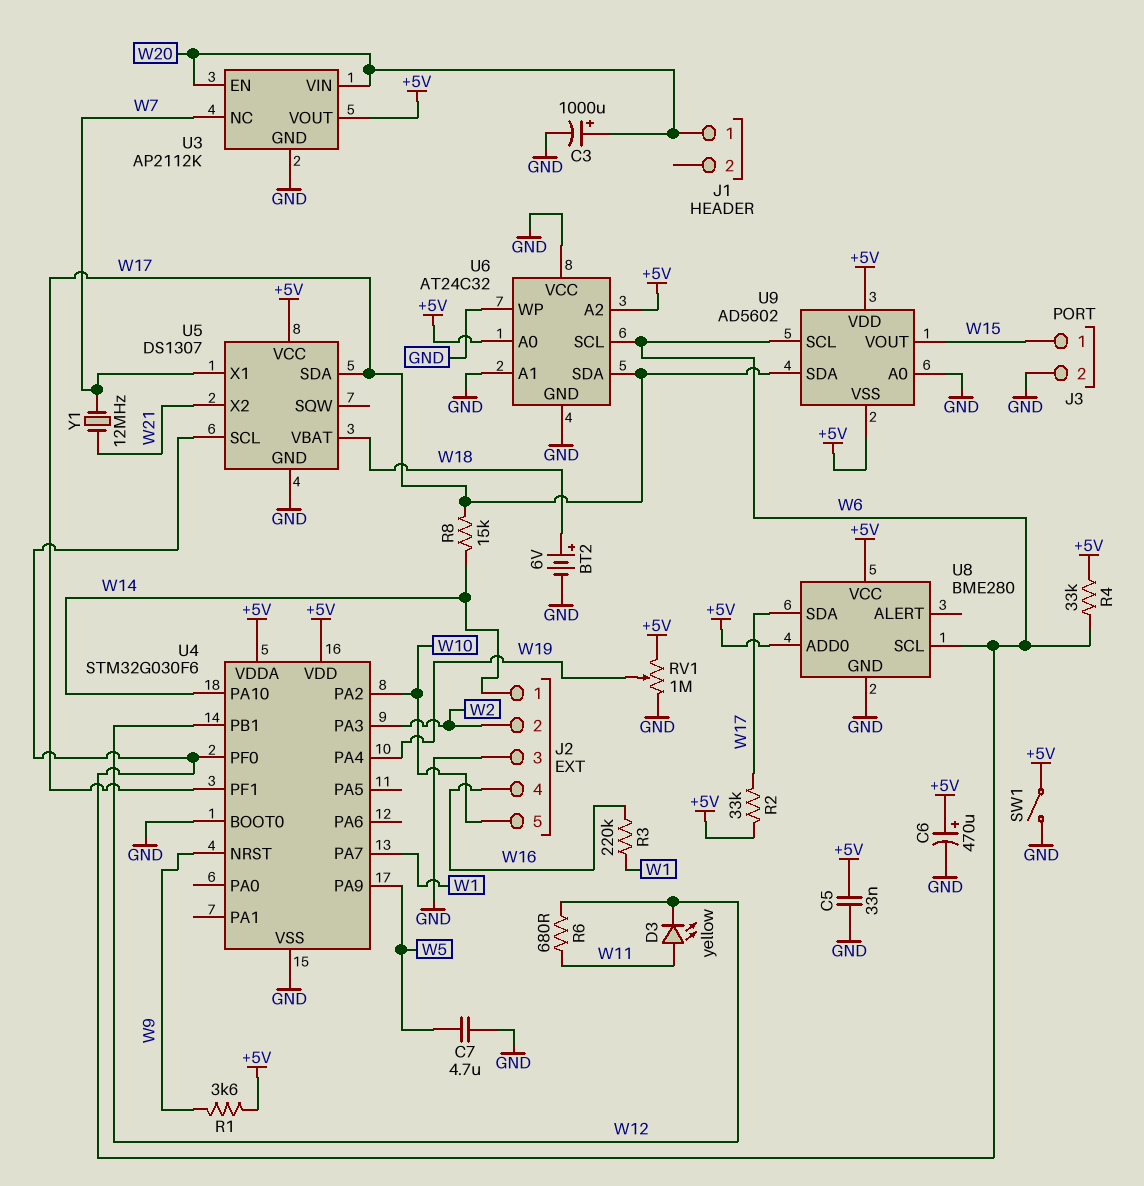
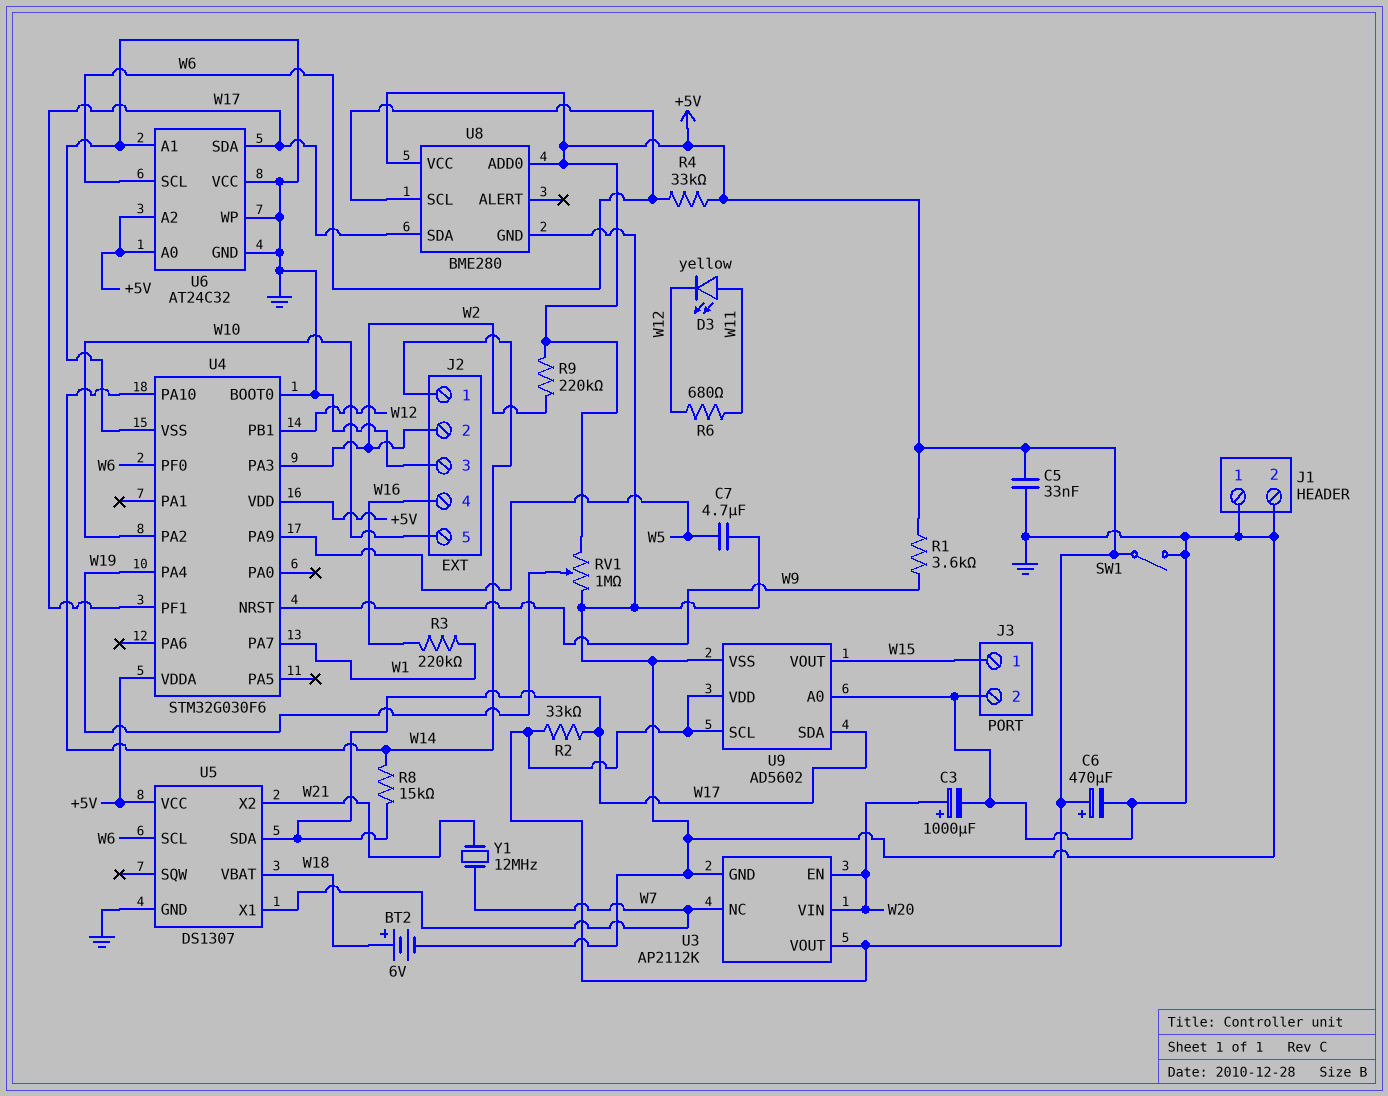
J1 pin 1: W20 -> GND
J1 pin 2: none -> GND
R9: none -> 220k (+5V, W2)
U9 pin SCL: W6 -> +5V
U9 pin VSS: +5V -> GND

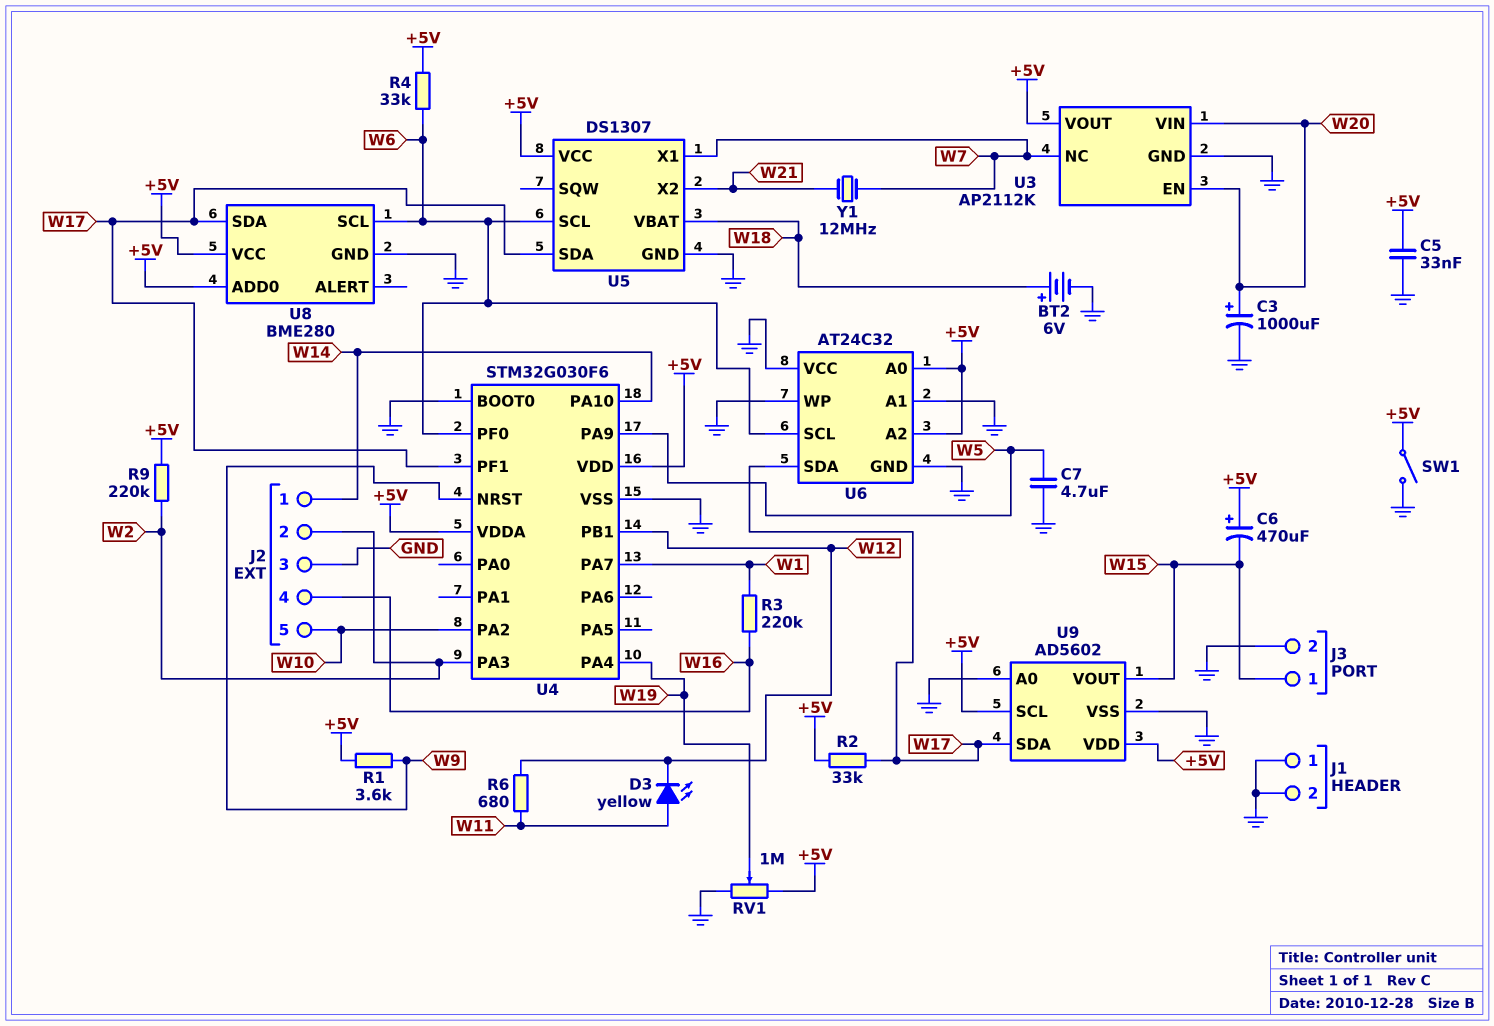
C6: 470uF (plus +5V, minus GND) -> 470uF (plus +5V, minus W15)
R8: 15k (W14, W17) -> none

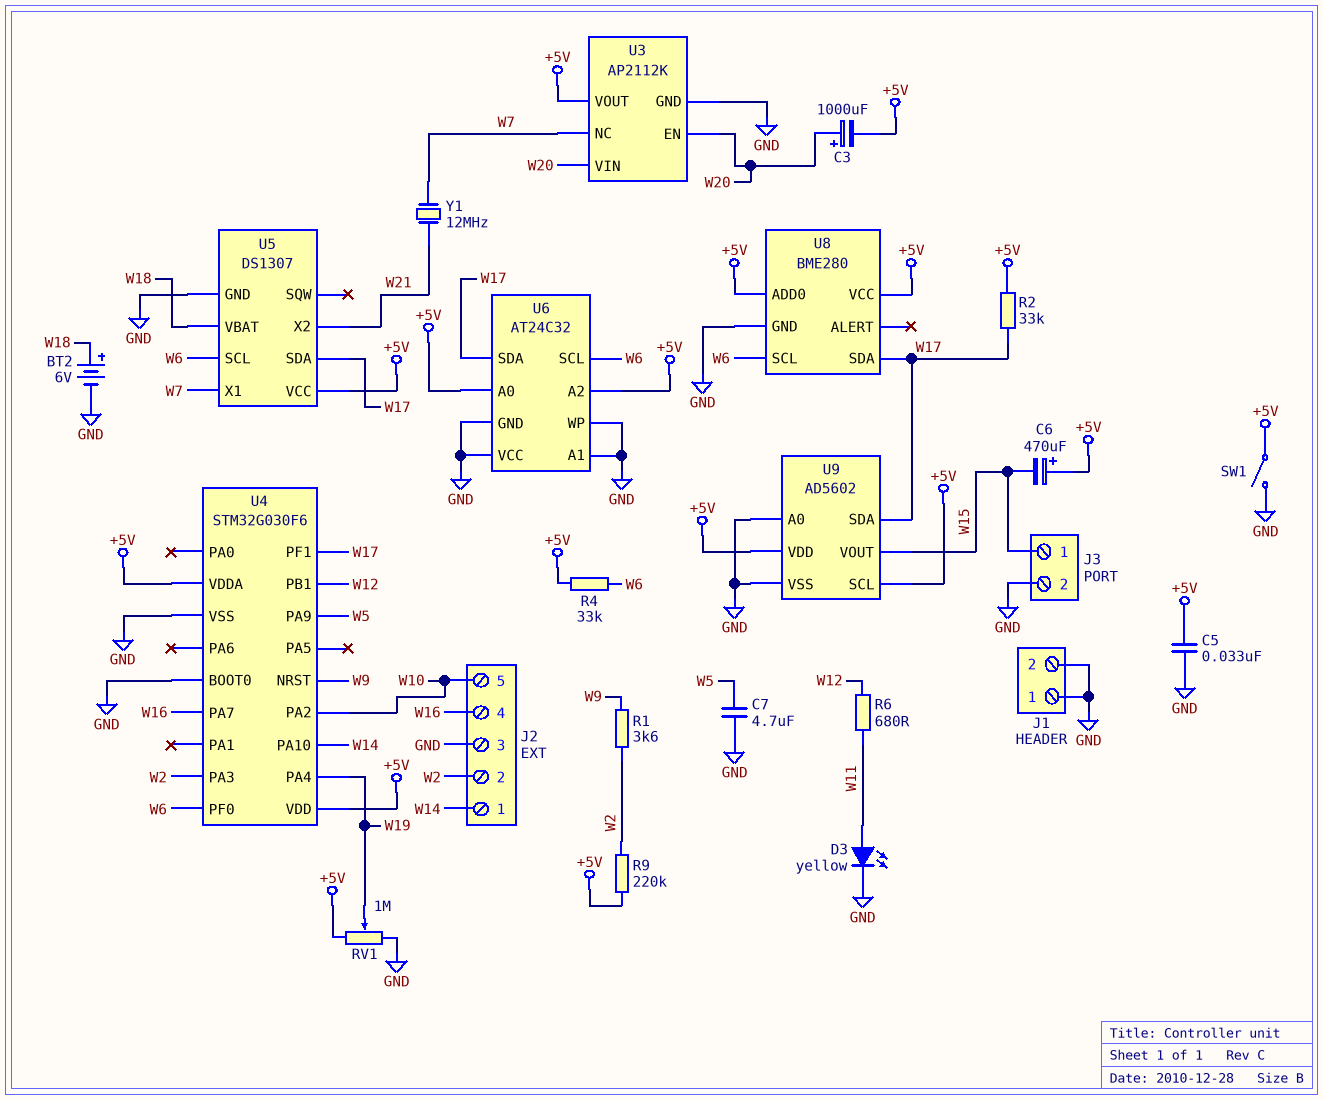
C3: 1000uF (plus W20, minus GND) -> 1000uF (plus W20, minus +5V)
D3: LED yellow (A W11, K W12) -> LED yellow (A W11, K GND)
R1: 3.6k (+5V, W9) -> 3.6k (W2, W9)
R3: 220k (W1, W16) -> none
U4 pin PA7: W1 -> W16

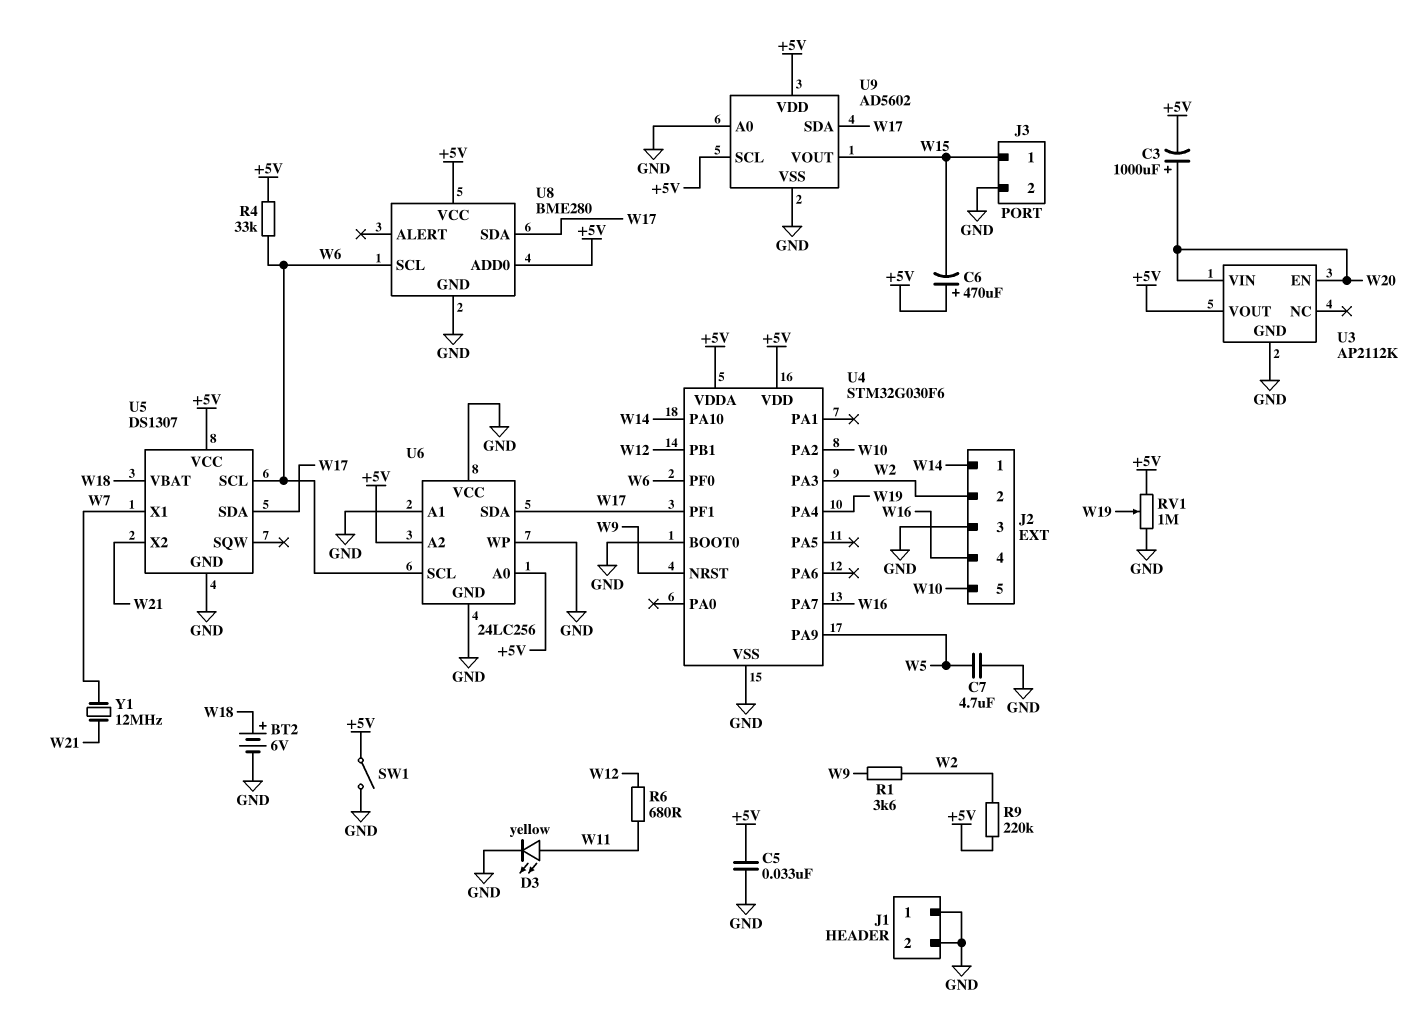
R2: 33k (+5V, W17) -> none
U3 pin NC: W7 -> none
U6: AT24C32 -> 24LC256

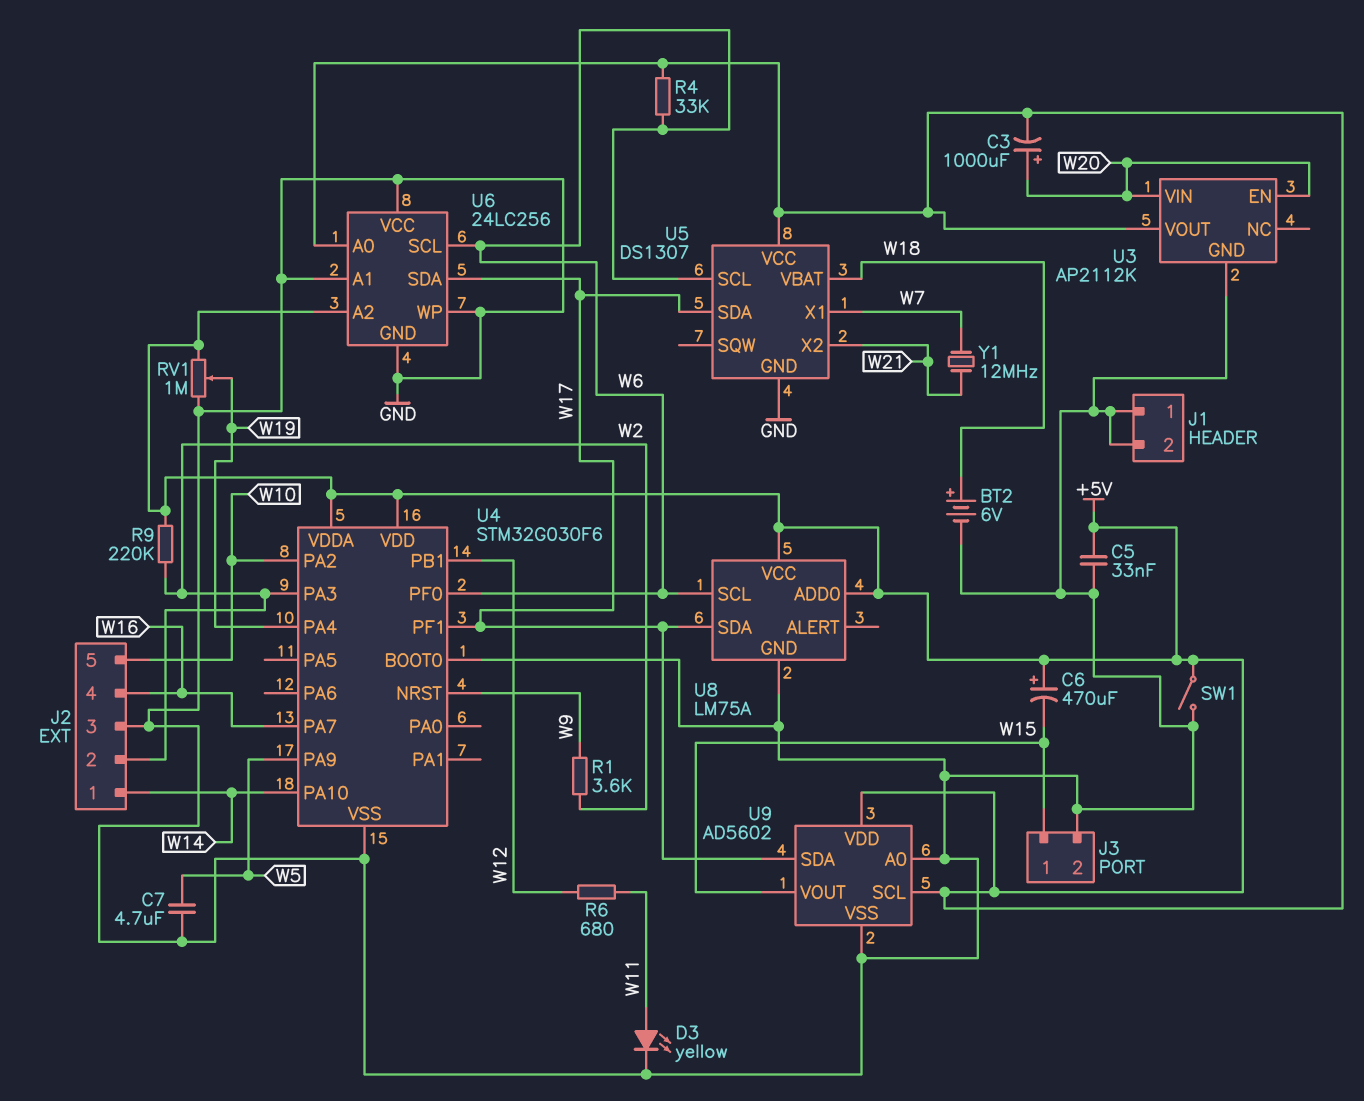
U8: BME280 -> LM75A

